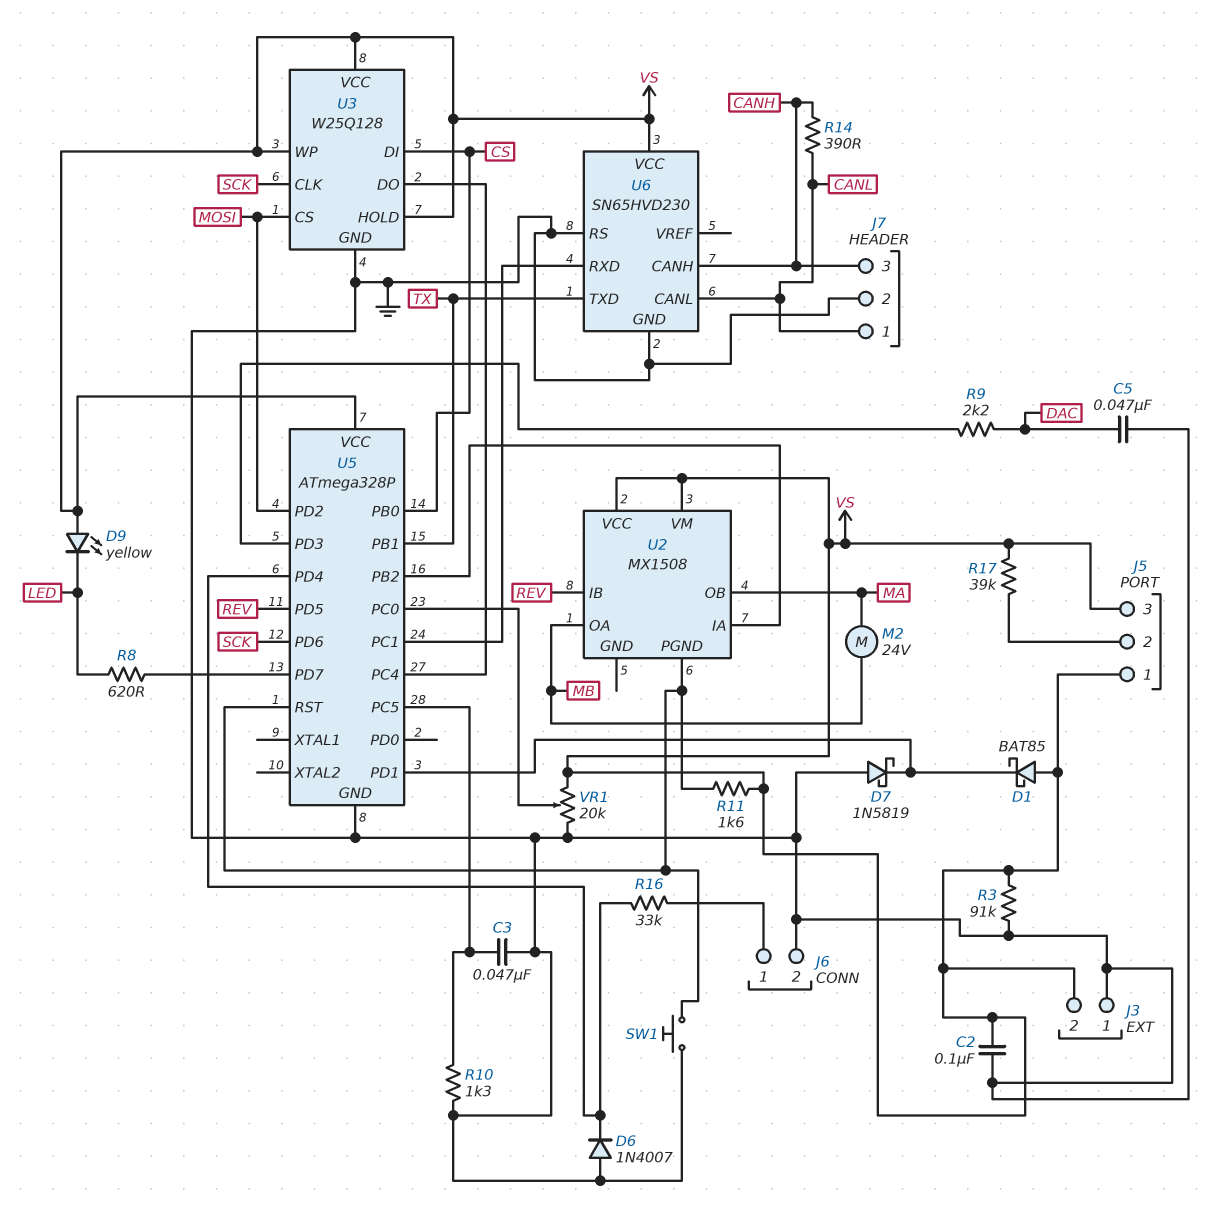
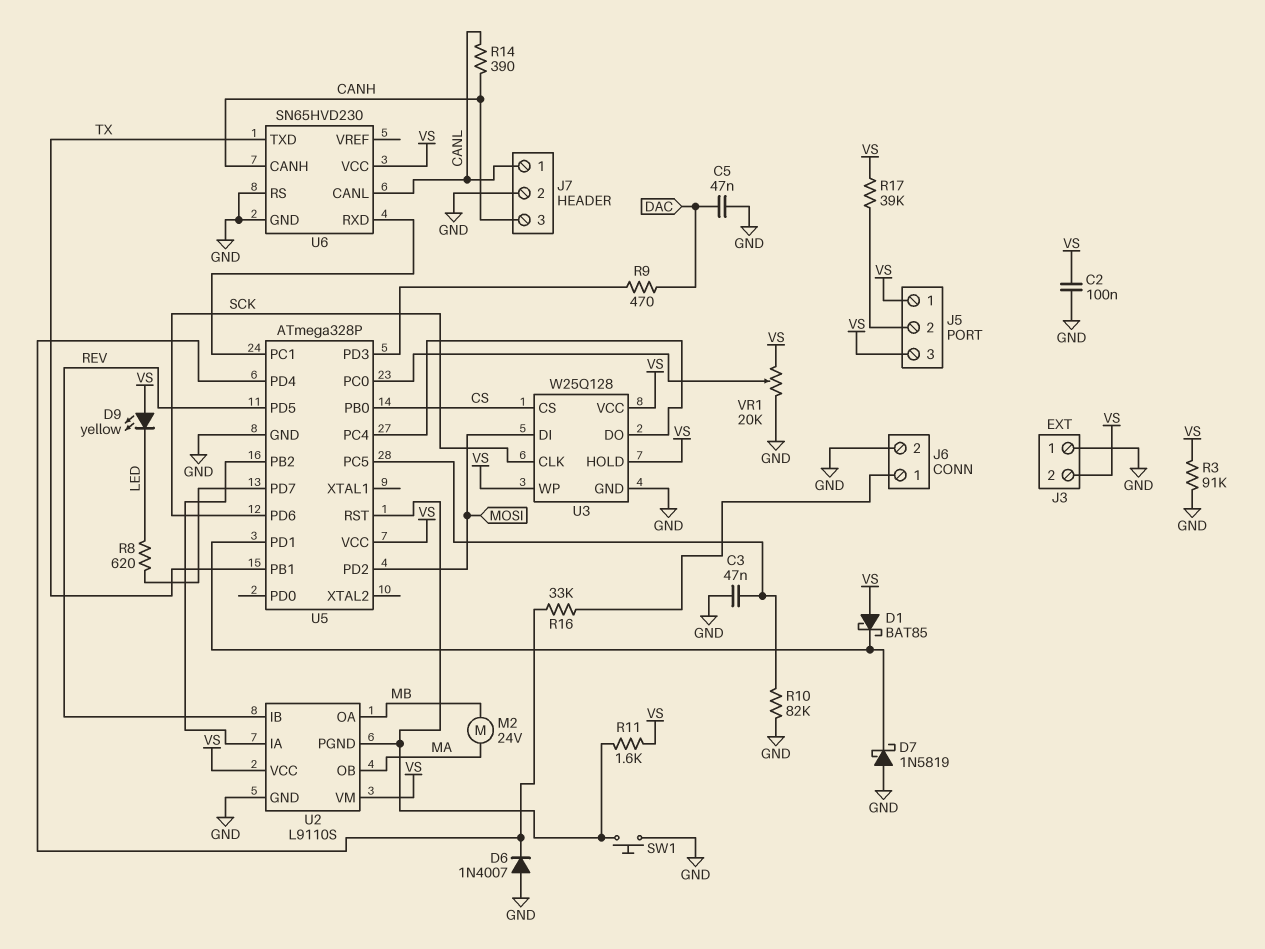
R9: 2.2k (DAC, U5/PD3) -> 470 (DAC, U5/PD3)
R10: 1.3k (GND, U5/PC5) -> 82k (GND, U5/PC5)
U2: MX1508 -> L9110S
U2 pin GND: none -> GND
U3 pin CS: MOSI -> CS
U3 pin DI: CS -> MOSI

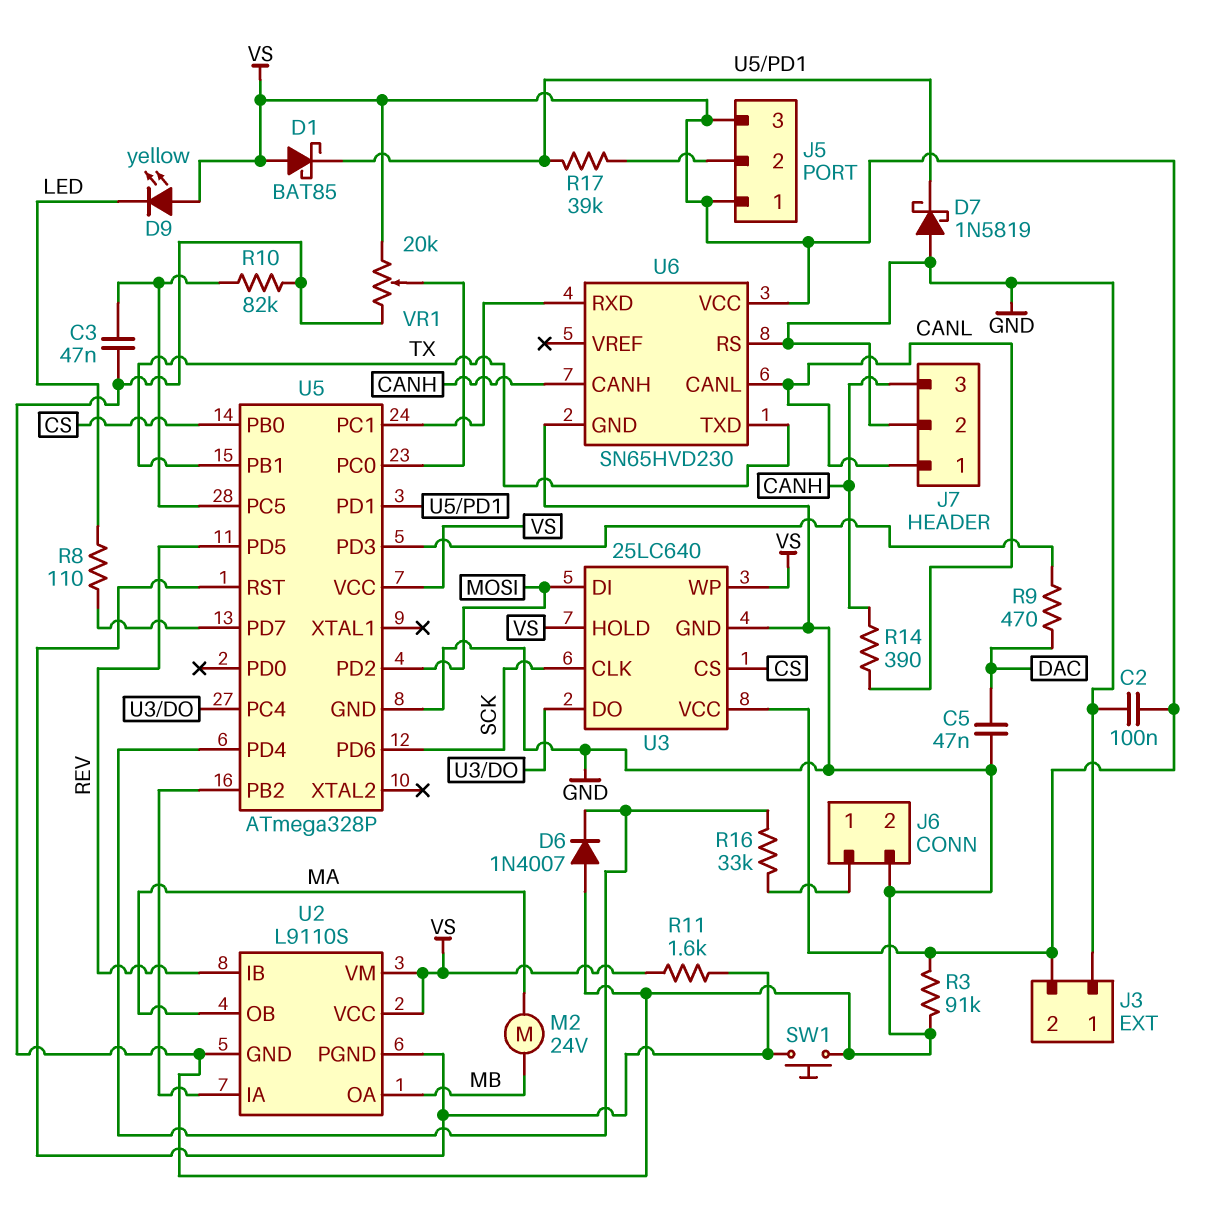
R8: 620 (LED, U5/PD7) -> 110 (LED, U5/PD7)
R17: 39k (J5/2, VS) -> 39k (J5/2, U5/PD1)
U3: W25Q128 -> 25LC640

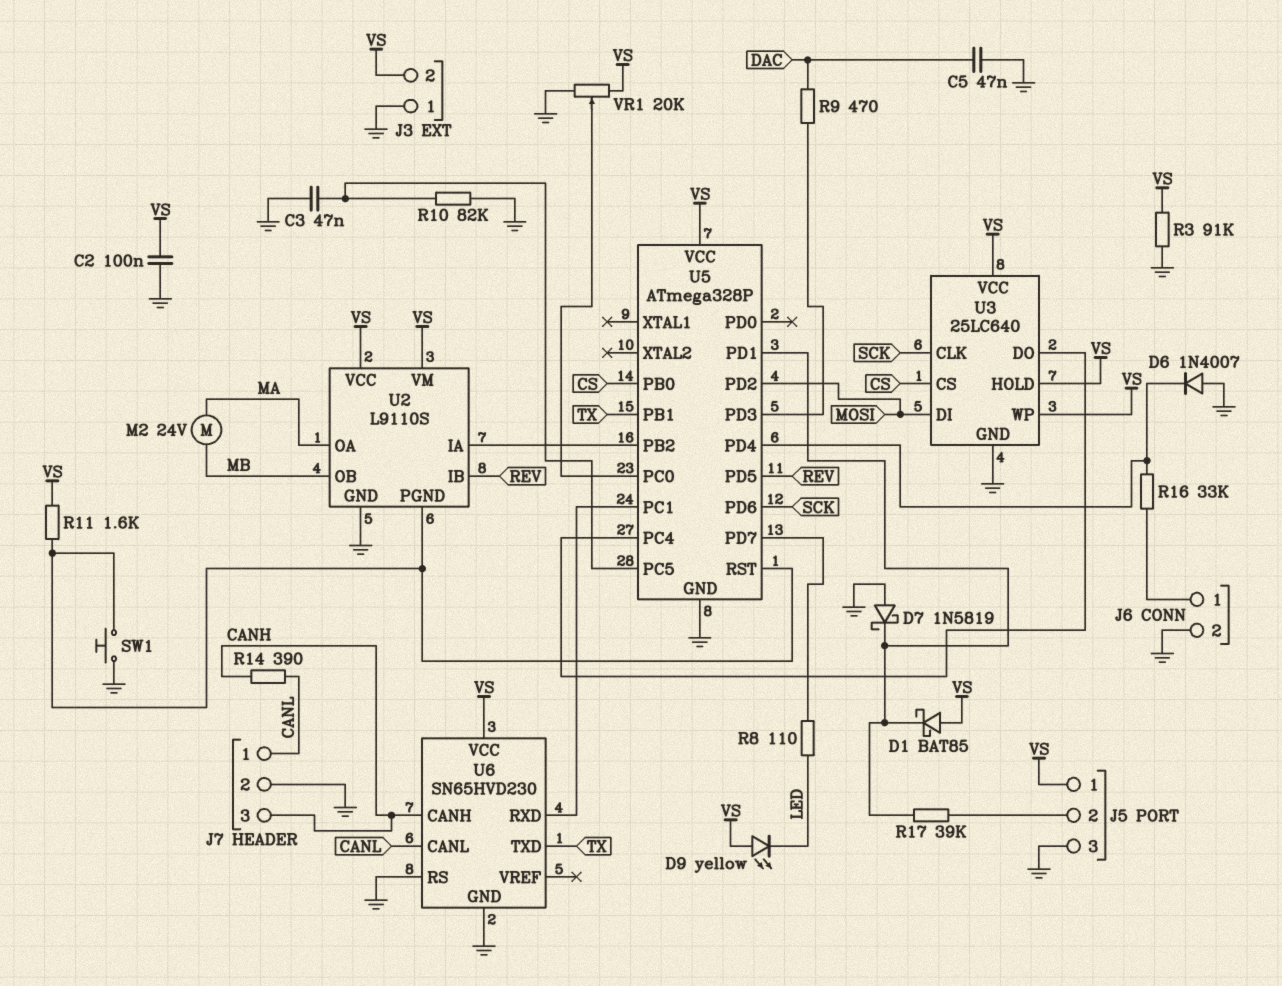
J5 pin 3: VS -> GND
U2 pin OA: MB -> MA
U2 pin OB: MA -> MB

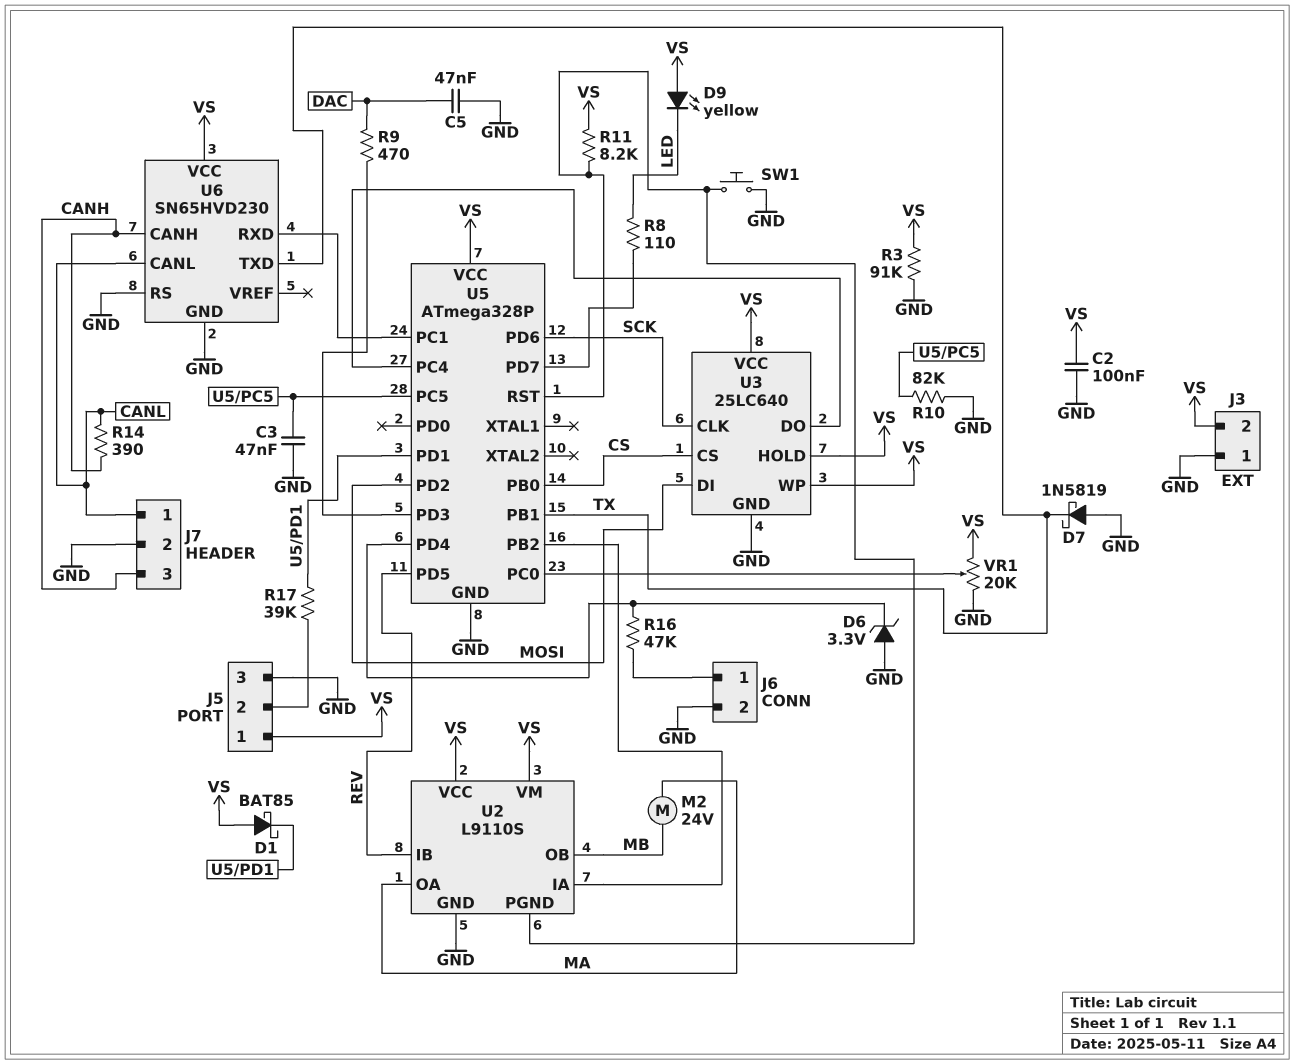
D6: diode 1N4007 (A GND, K U5/PD4) -> zener 3.3V (A GND, K U5/PD4)
D7: schottky 1N5819 (A GND, K U5/PD1) -> schottky 1N5819 (A GND, K TX)
R11: 1.6k (U2/PGND, VS) -> 8.2k (U2/PGND, VS)
R16: 33k (J6/1, U5/PD4) -> 47k (J6/1, U5/PD4)

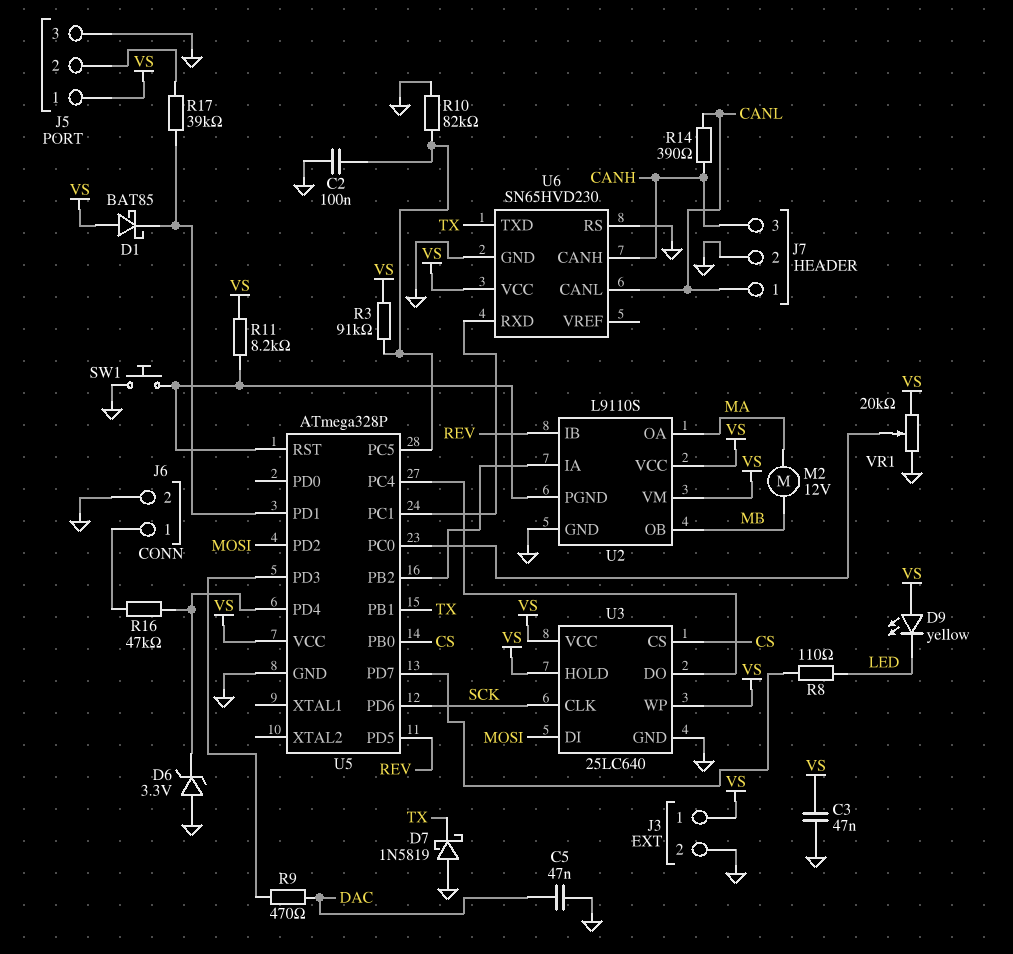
C2: 100nF (GND, VS) -> 100nF (GND, U5/PC5)
C3: 47nF (GND, U5/PC5) -> 47nF (GND, VS)
J3 pin 1: GND -> VS
J3 pin 2: VS -> GND
M2: motor 24V (MA, MB) -> motor 12V (MA, MB)
R3: 91k (GND, VS) -> 91k (U5/PC5, VS)

